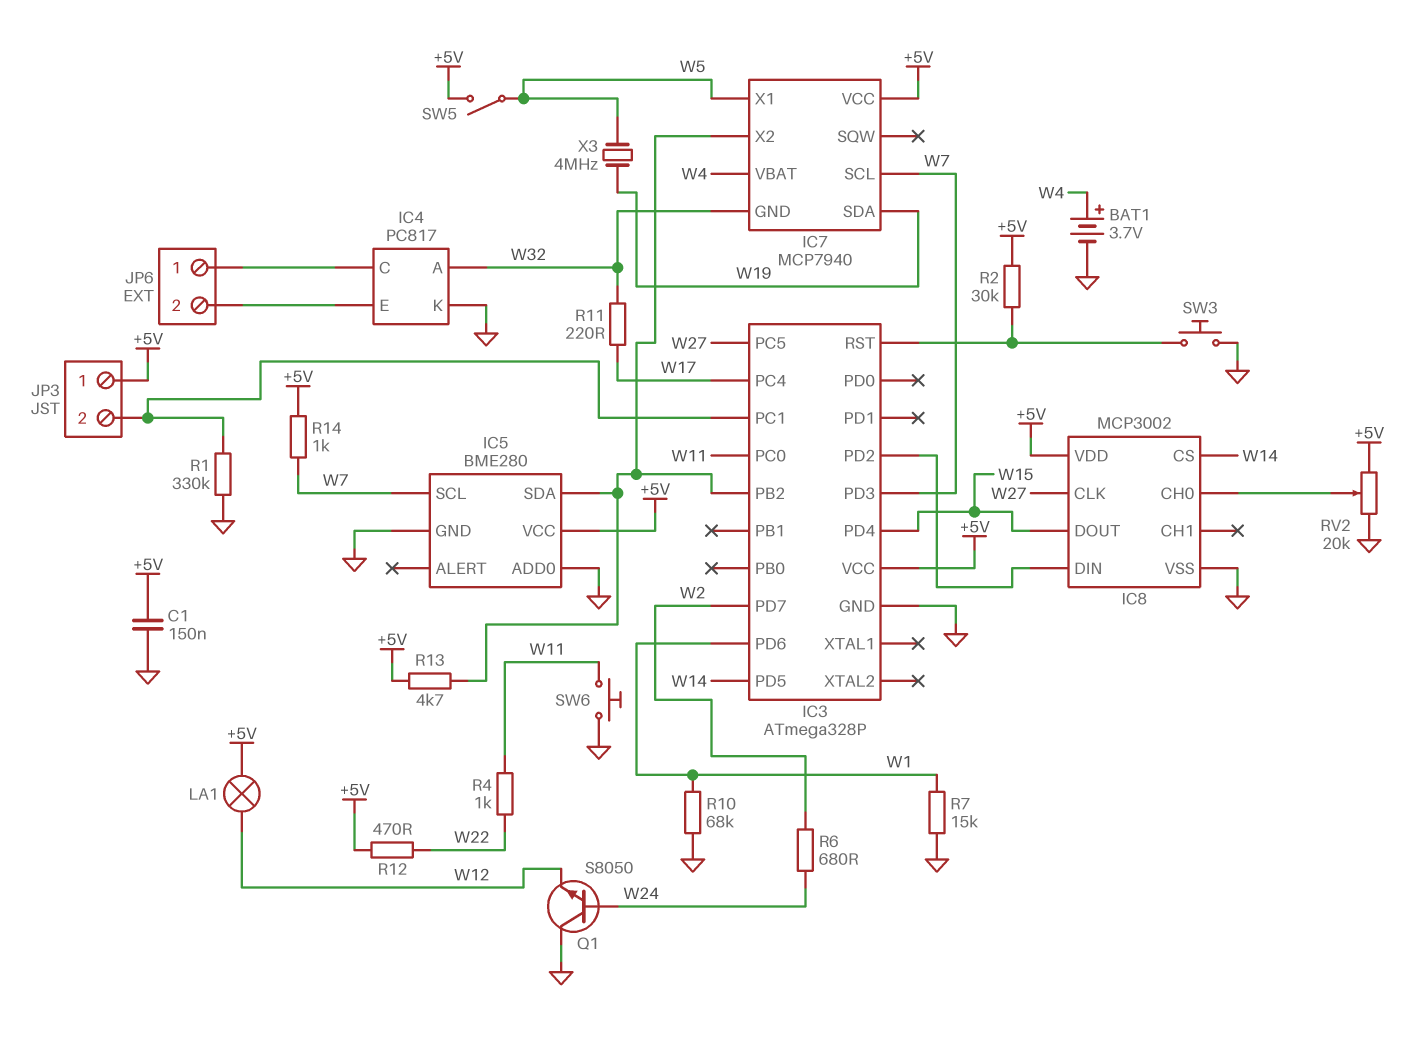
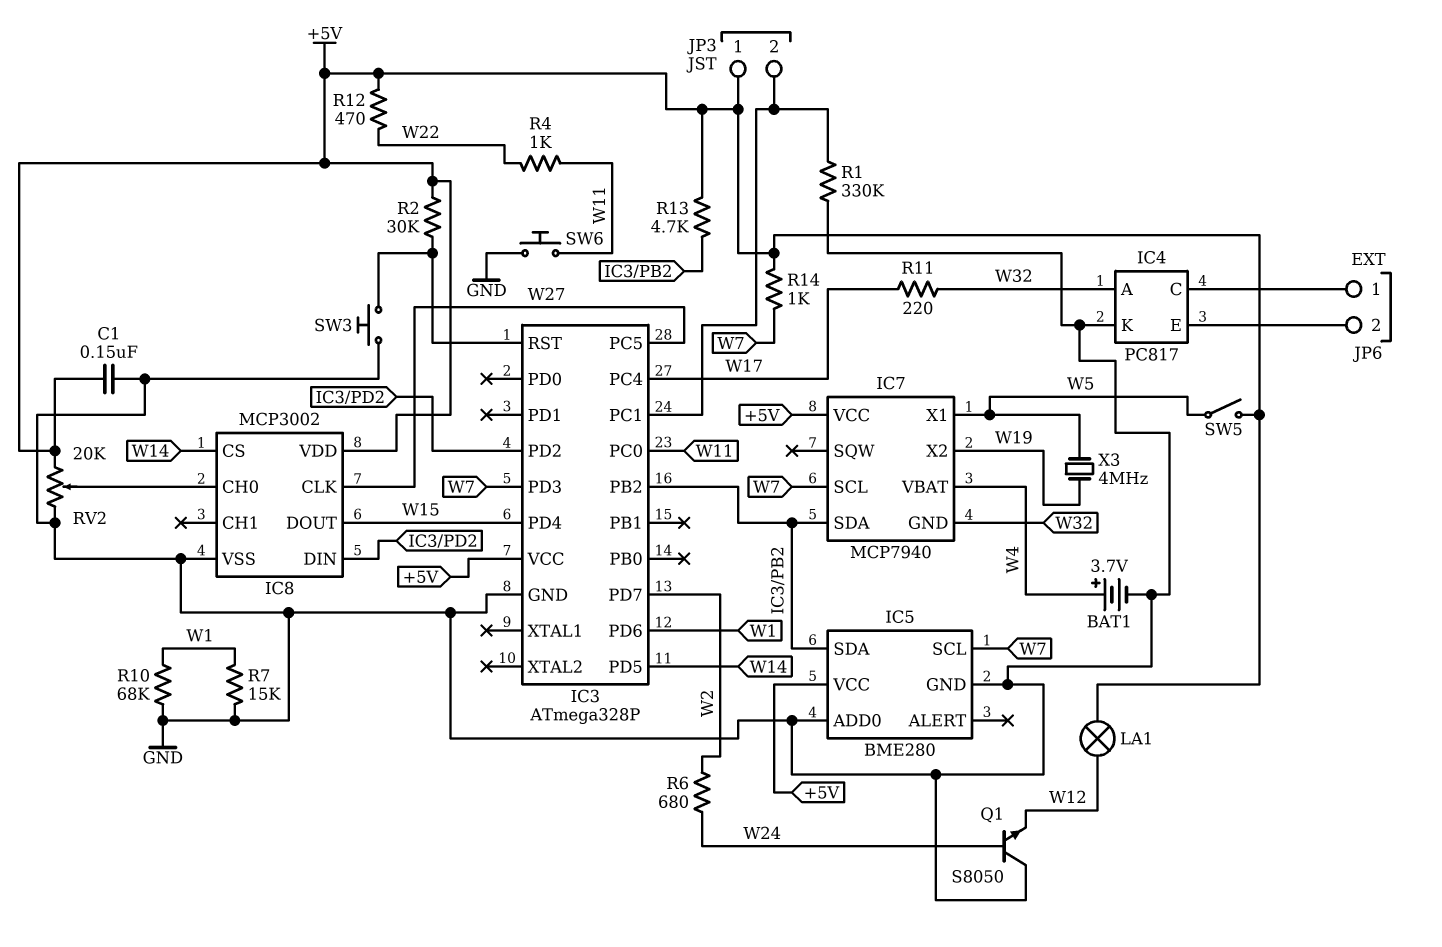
IC7 pin SDA: W19 -> IC3/PB2
IC7 pin X2: IC3/PB2 -> W19

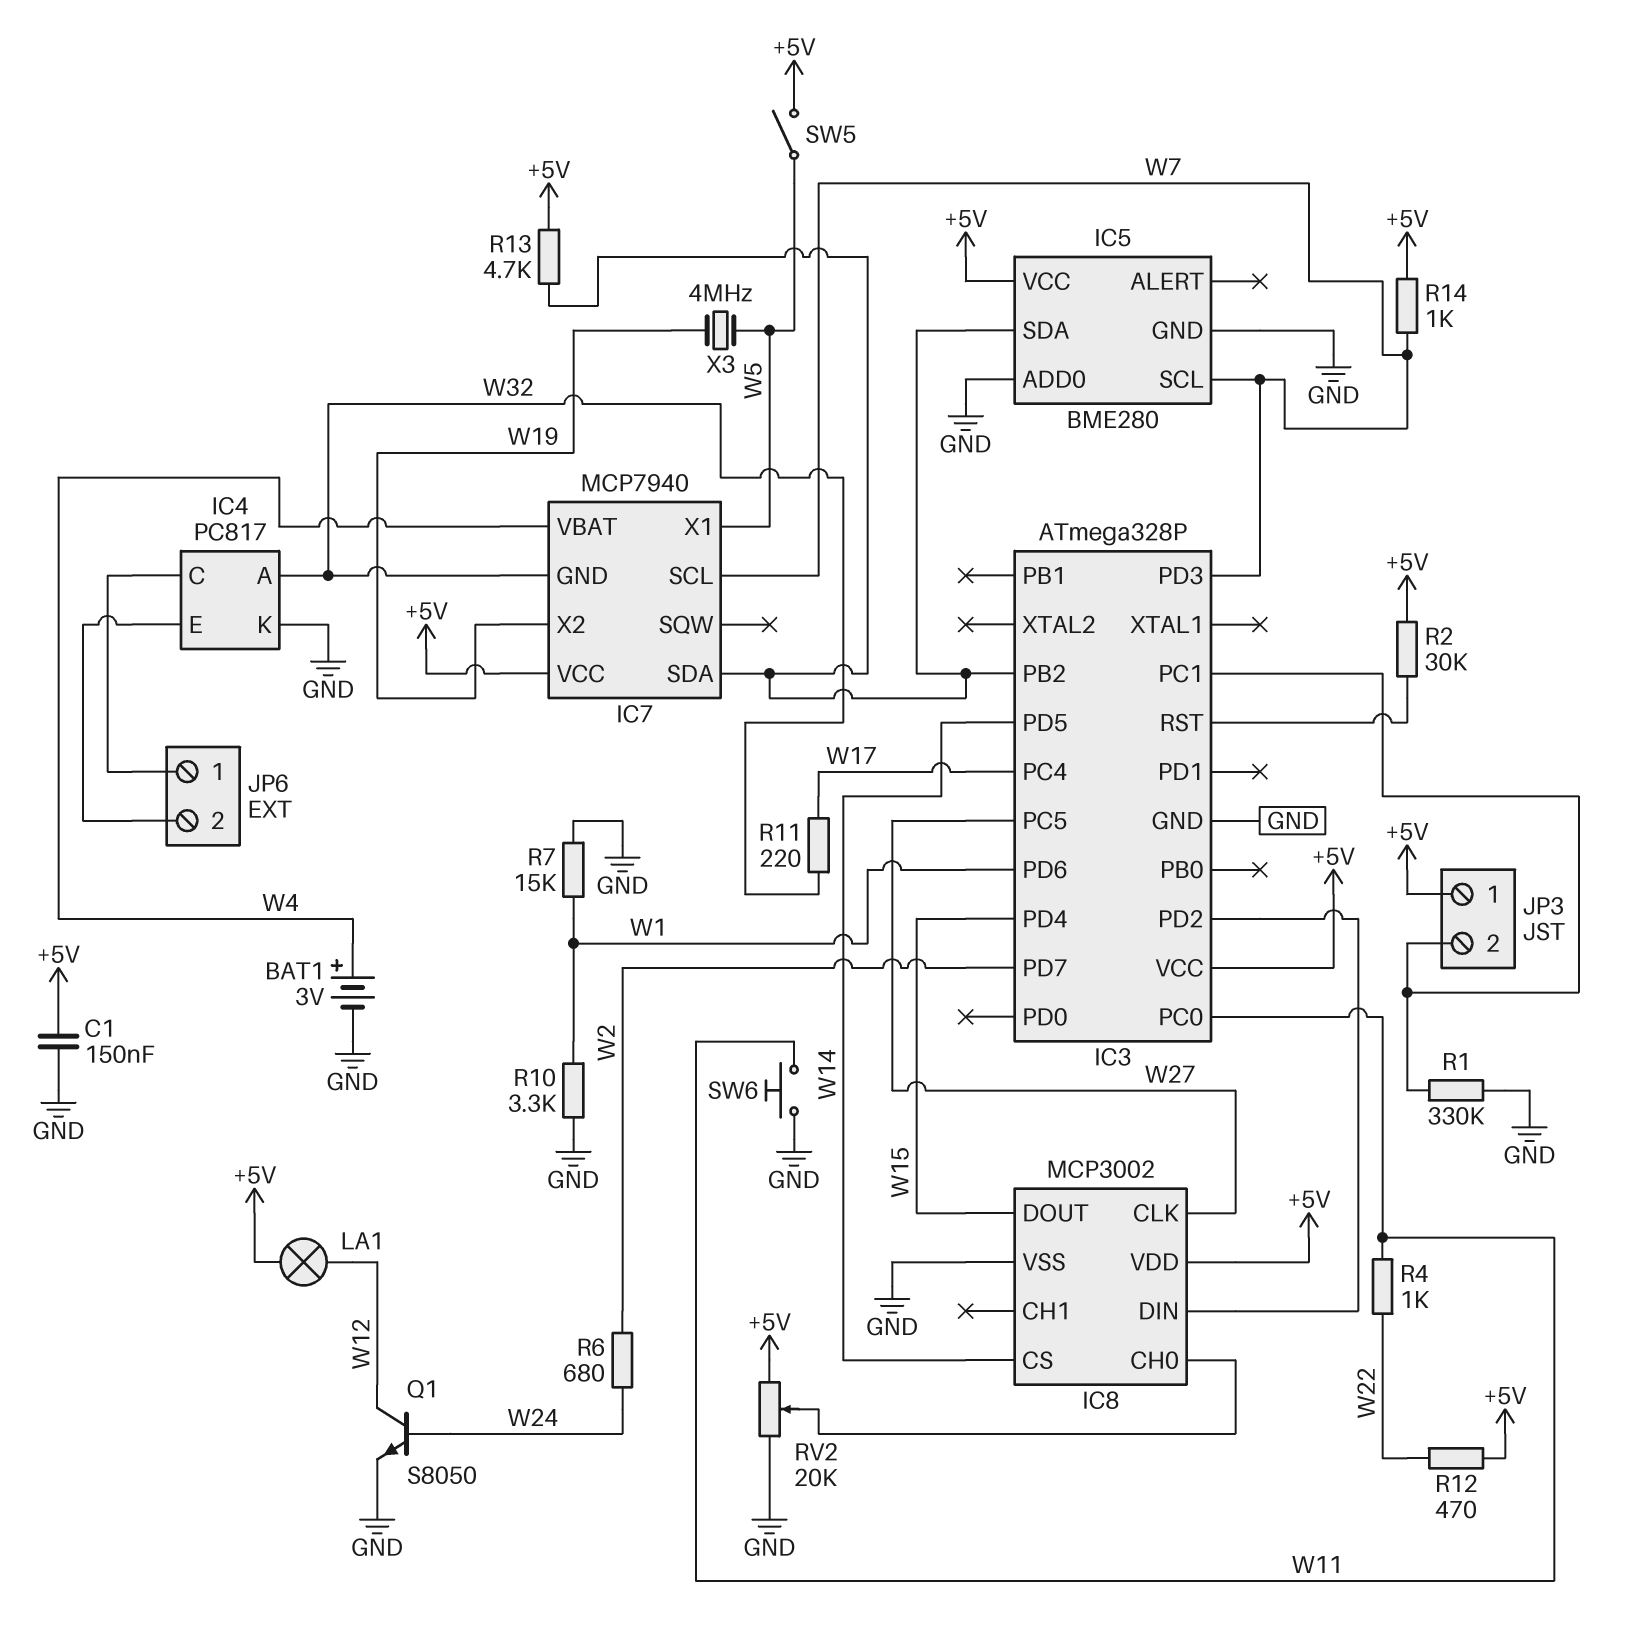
BAT1: 3.7V (plus W4, minus GND) -> 3V (plus W4, minus GND)
Q1: NPN S8050 (B W24, C GND, E W12) -> NPN S8050 (B W24, C W12, E GND)
R10: 68k (GND, W1) -> 3.3k (GND, W1)
SW3: button (GND, IC3/RST) -> none

